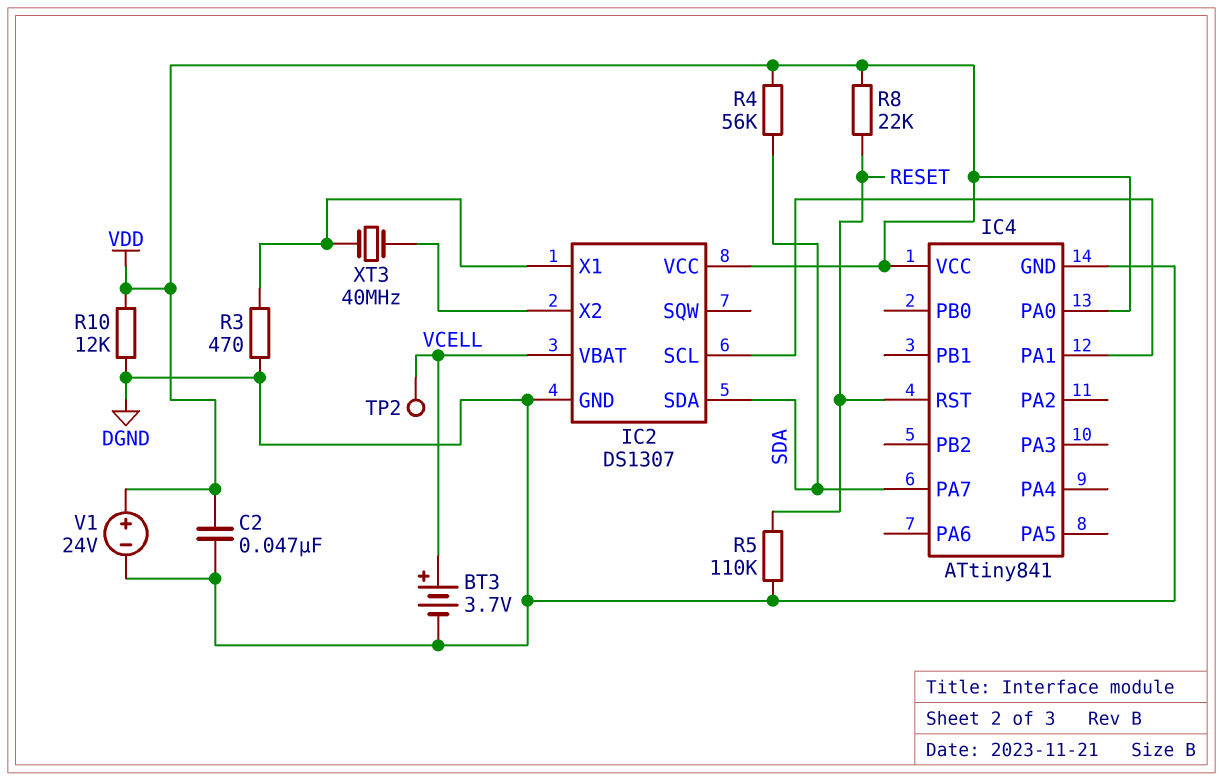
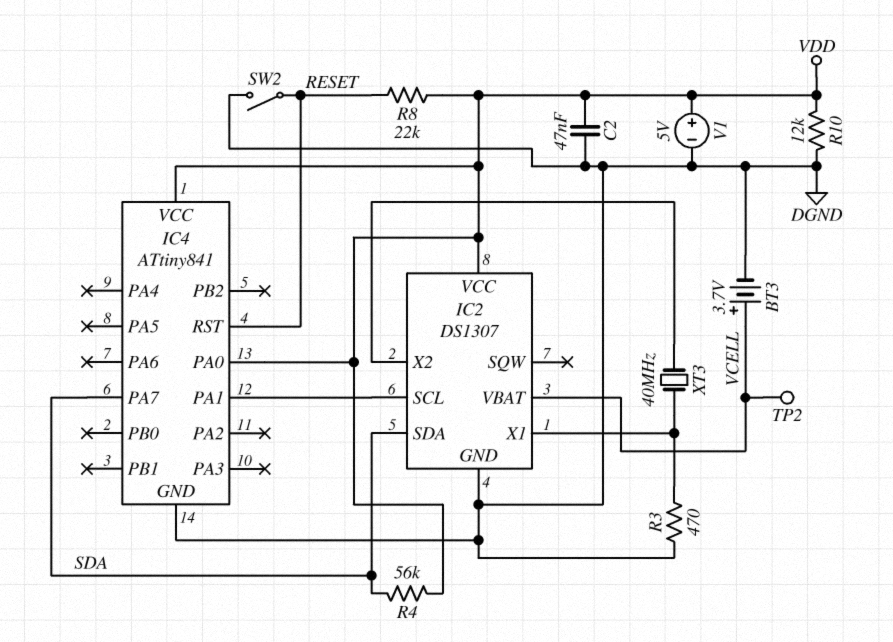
R5: 110k (DGND, RESET) -> none
SW2: none -> switch (DGND, RESET)
V1: 24V (plus VDD, minus DGND) -> 5V (plus VDD, minus DGND)

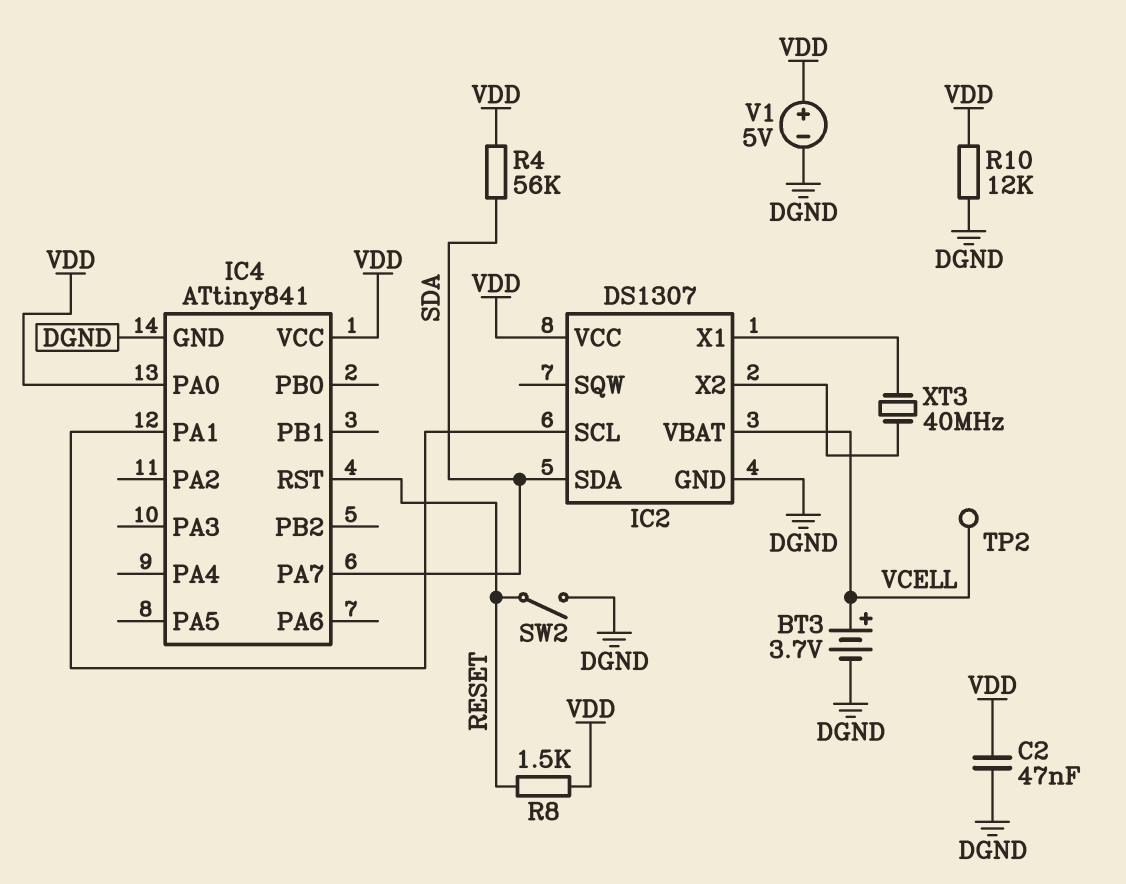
R3: 470 (DGND, IC2/X1) -> none
R8: 22k (RESET, VDD) -> 1.5k (RESET, VDD)

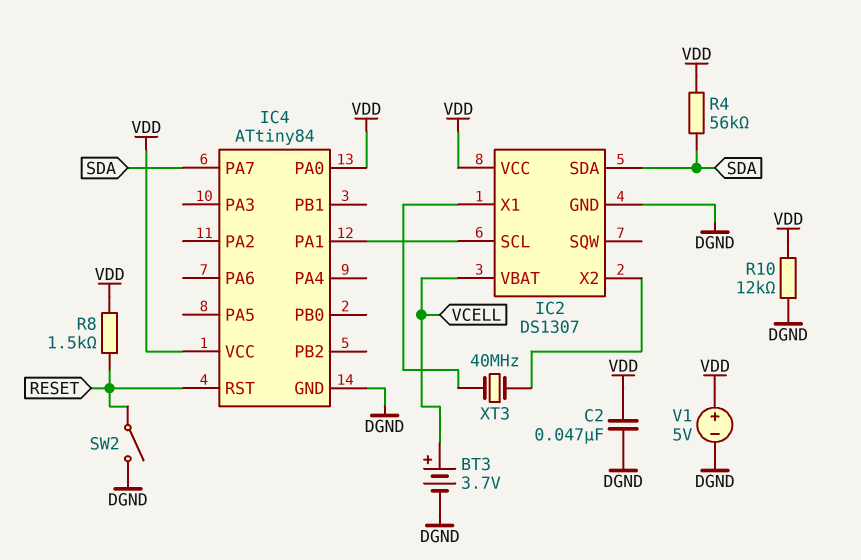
IC4: ATtiny841 -> ATtiny84
TP2: test point (VCELL) -> none

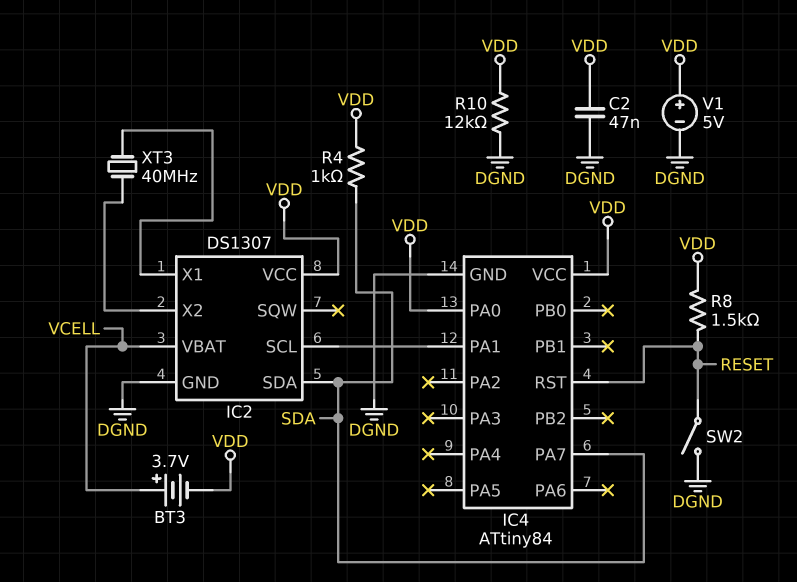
BT3: 3.7V (plus VCELL, minus DGND) -> 3.7V (plus VCELL, minus VDD)
R4: 56k (SDA, VDD) -> 1k (SDA, VDD)

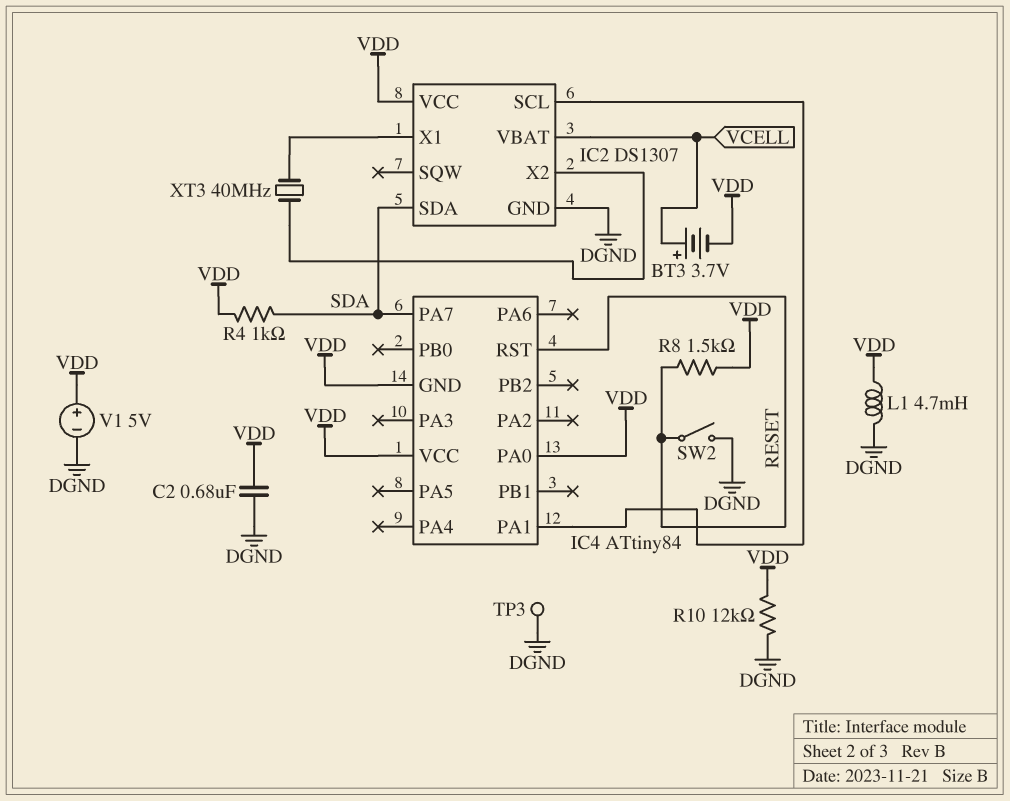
C2: 47nF (DGND, VDD) -> 680nF (DGND, VDD)
IC4 pin GND: DGND -> VDD
L1: none -> 4.7mH (DGND, VDD)
TP3: none -> test point (DGND)

